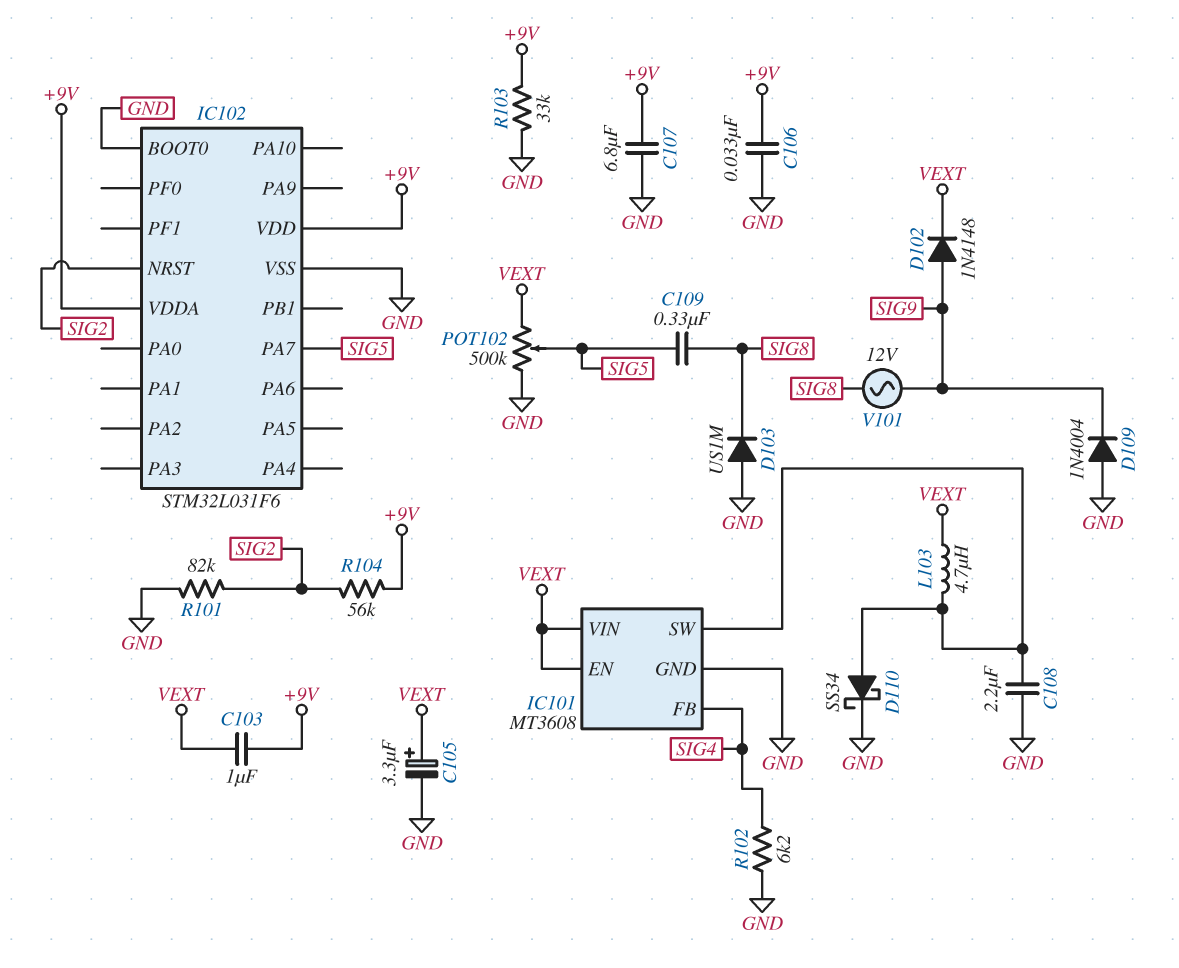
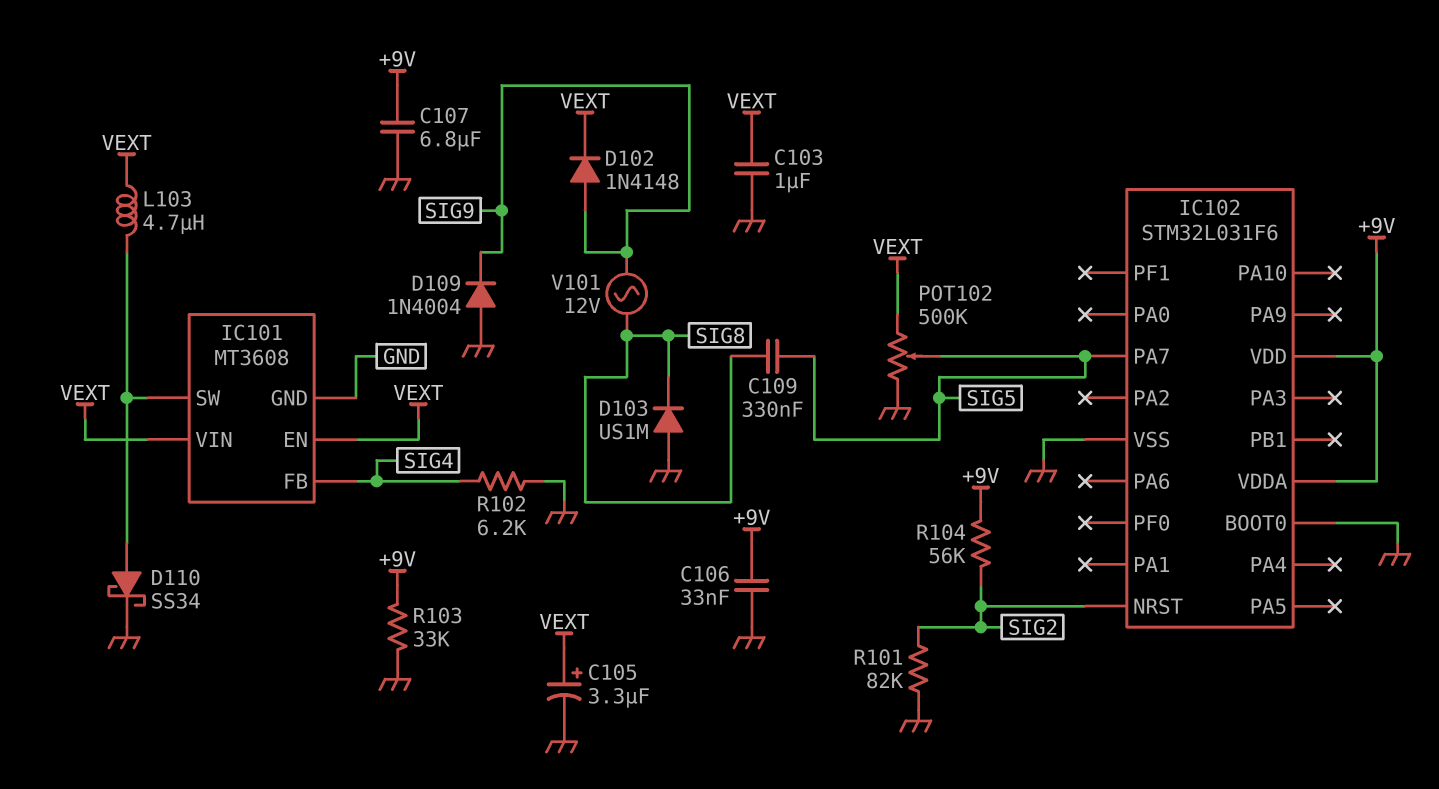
C103: 1uF (+9V, VEXT) -> 1uF (GND, VEXT)
C108: 2.2uF (GND, IC101/SW) -> none

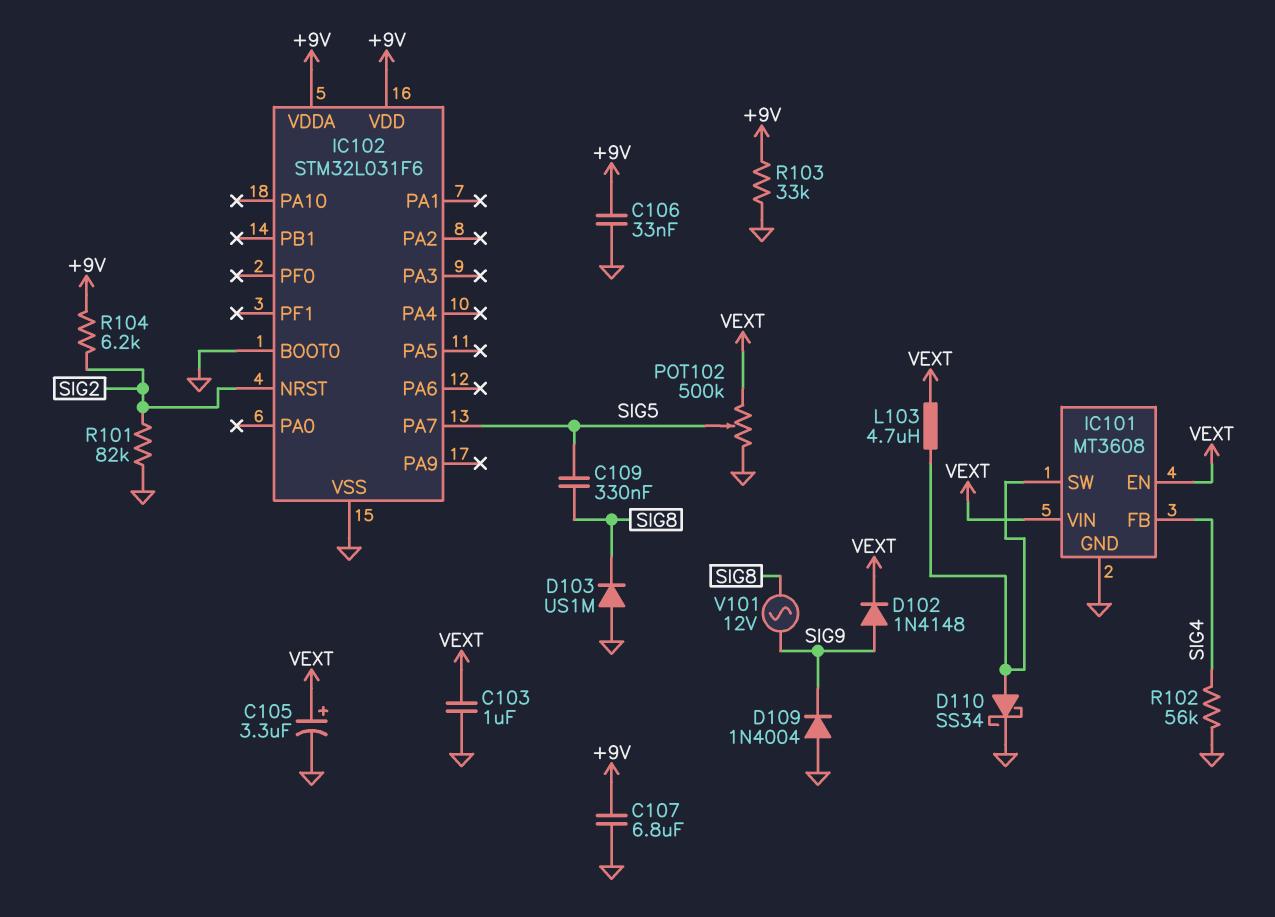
R102: 6.2k (GND, SIG4) -> 56k (GND, SIG4)
R104: 56k (+9V, SIG2) -> 6.2k (+9V, SIG2)

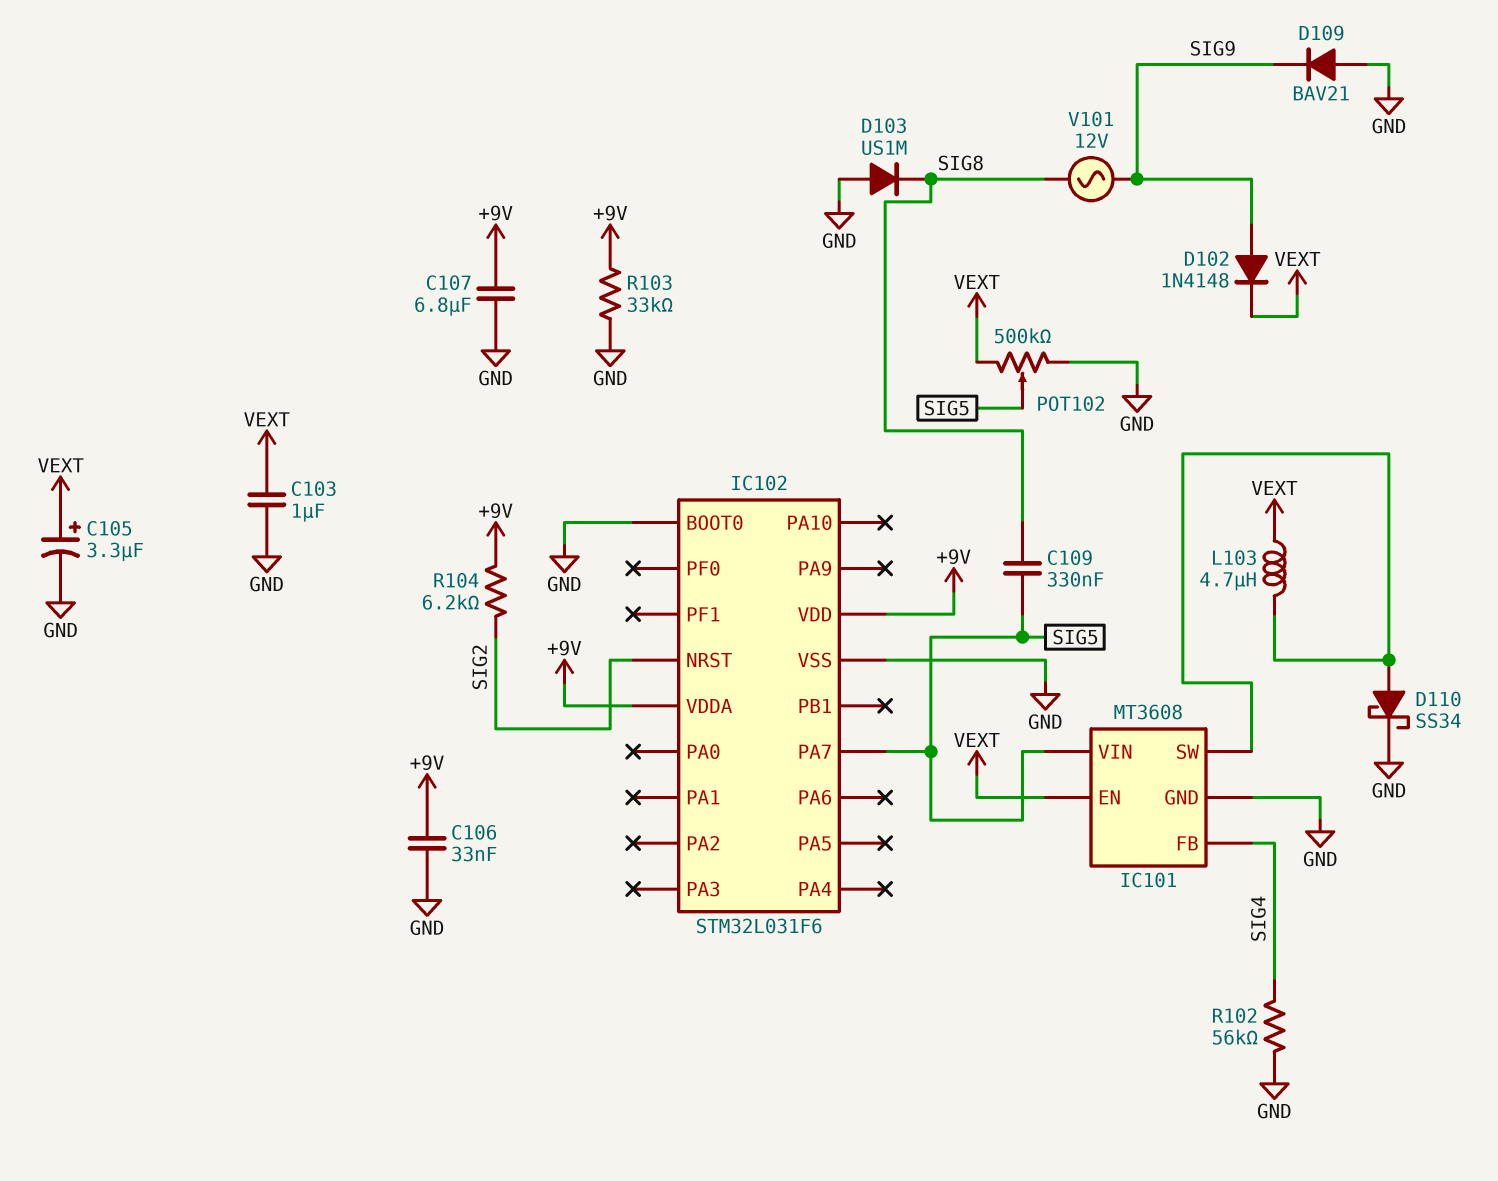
D109: diode 1N4004 (A GND, K SIG9) -> diode BAV21 (A GND, K SIG9)
IC101 pin VIN: VEXT -> SIG5
R101: 82k (GND, SIG2) -> none

